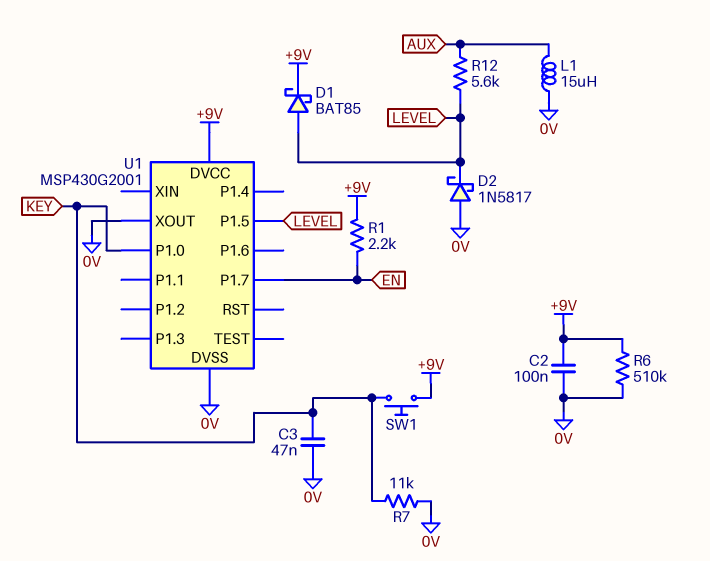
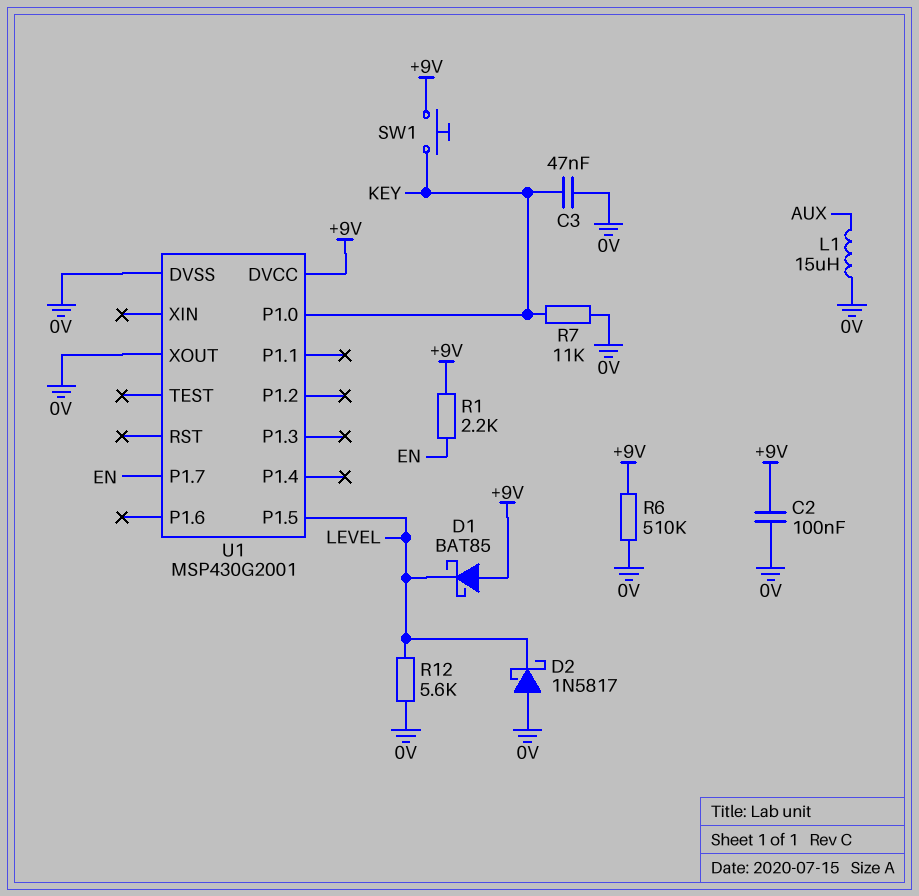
D1: schottky BAT85 (A LEVEL, K +9V) -> schottky BAT85 (A +9V, K LEVEL)
R12: 5.6k (AUX, LEVEL) -> 5.6k (0V, LEVEL)

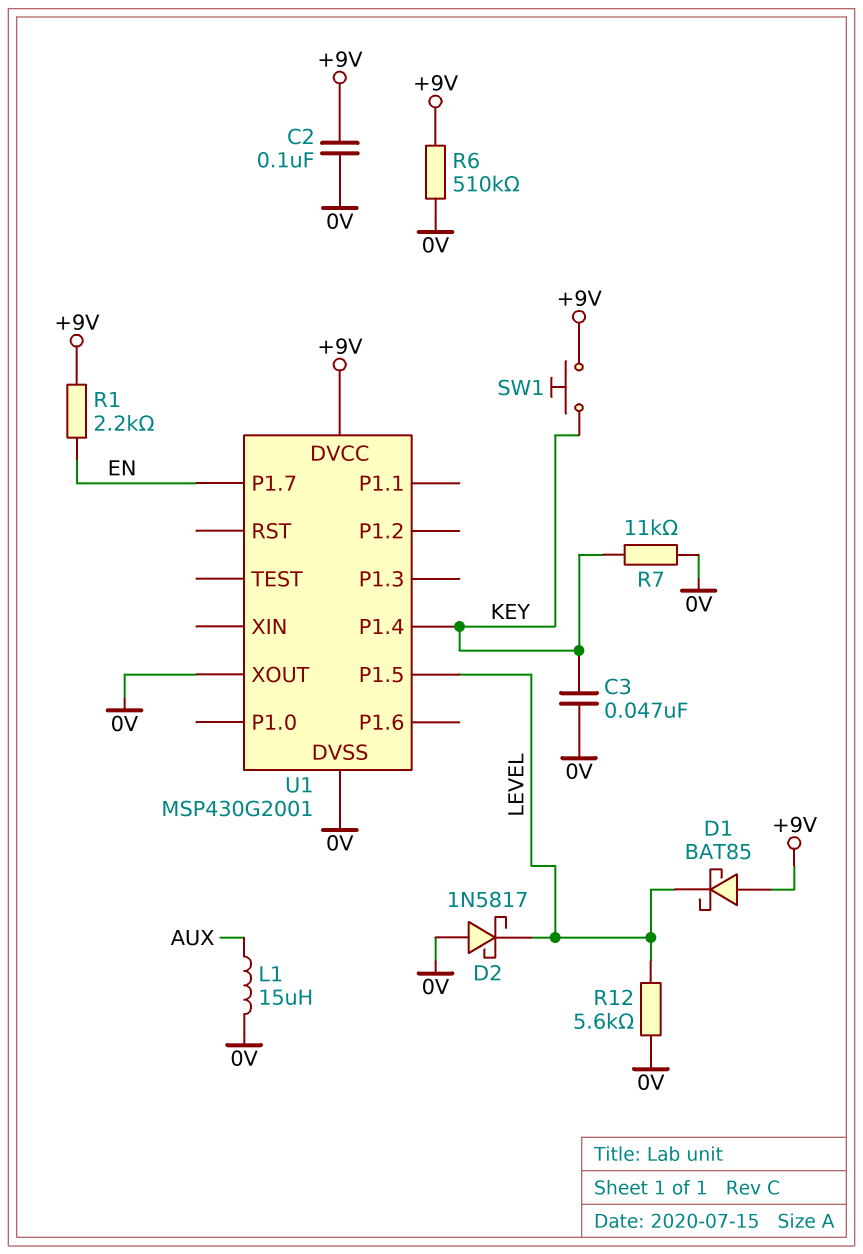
U1 pin P1.0: KEY -> none
U1 pin P1.4: none -> KEY

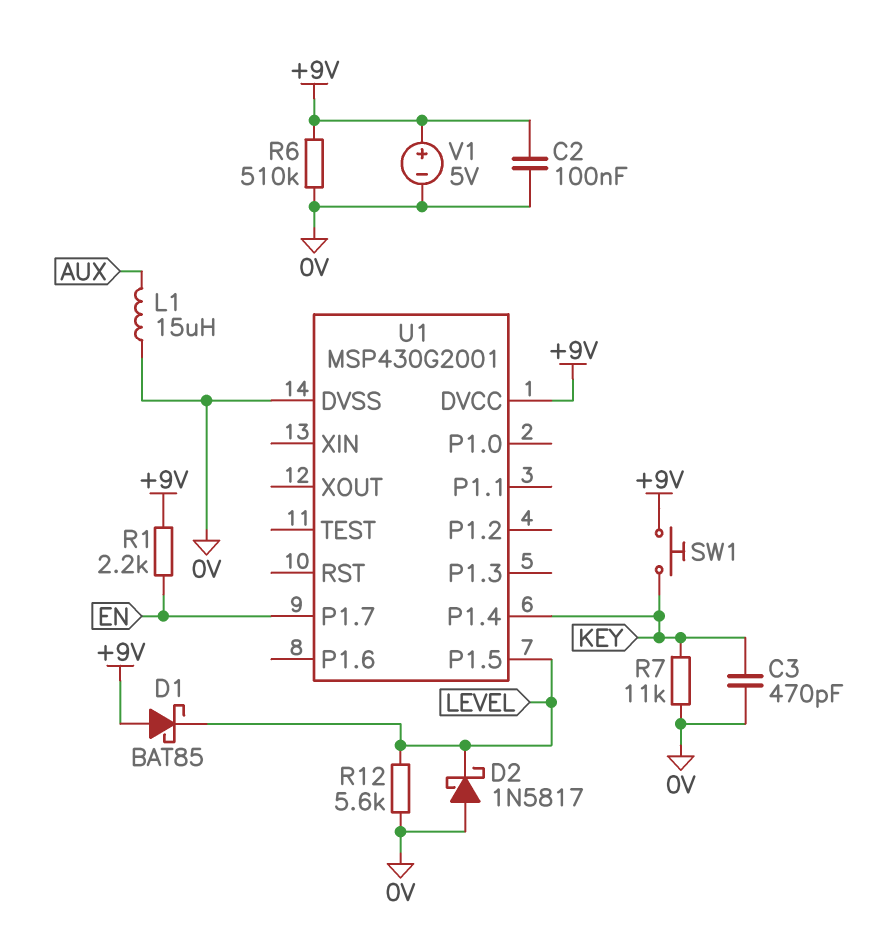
C3: 47nF (0V, KEY) -> 470pF (0V, KEY)
U1 pin XOUT: 0V -> none
V1: none -> 5V (plus +9V, minus 0V)

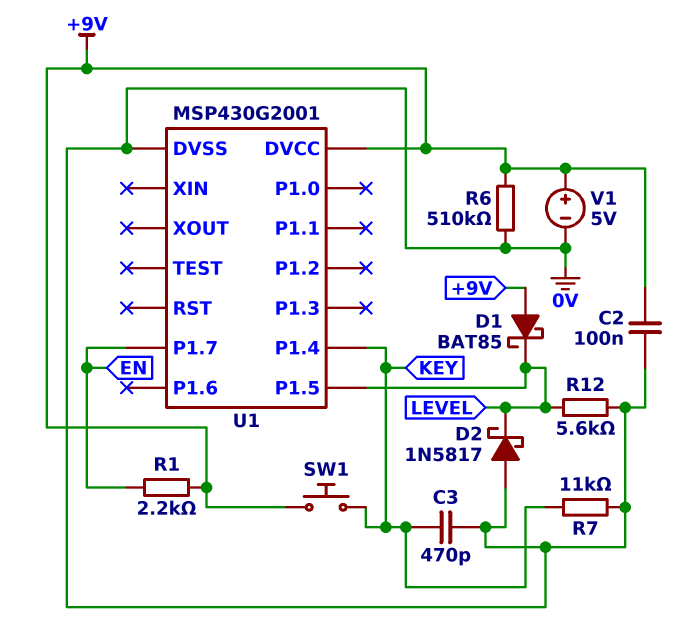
L1: 15uH (0V, AUX) -> none

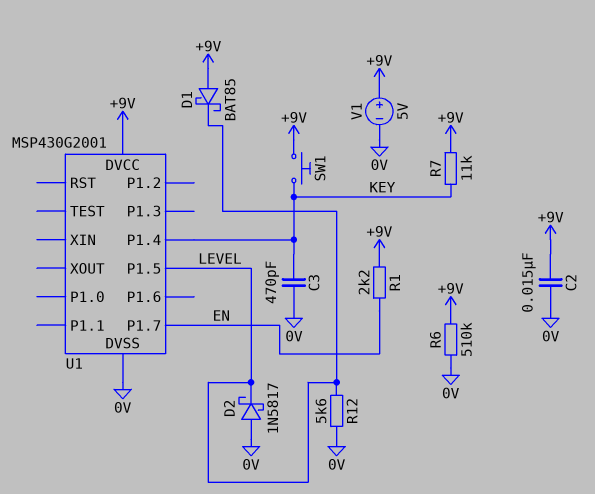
C2: 100nF (+9V, 0V) -> 15nF (+9V, 0V)
R7: 11k (0V, KEY) -> 11k (+9V, KEY)

